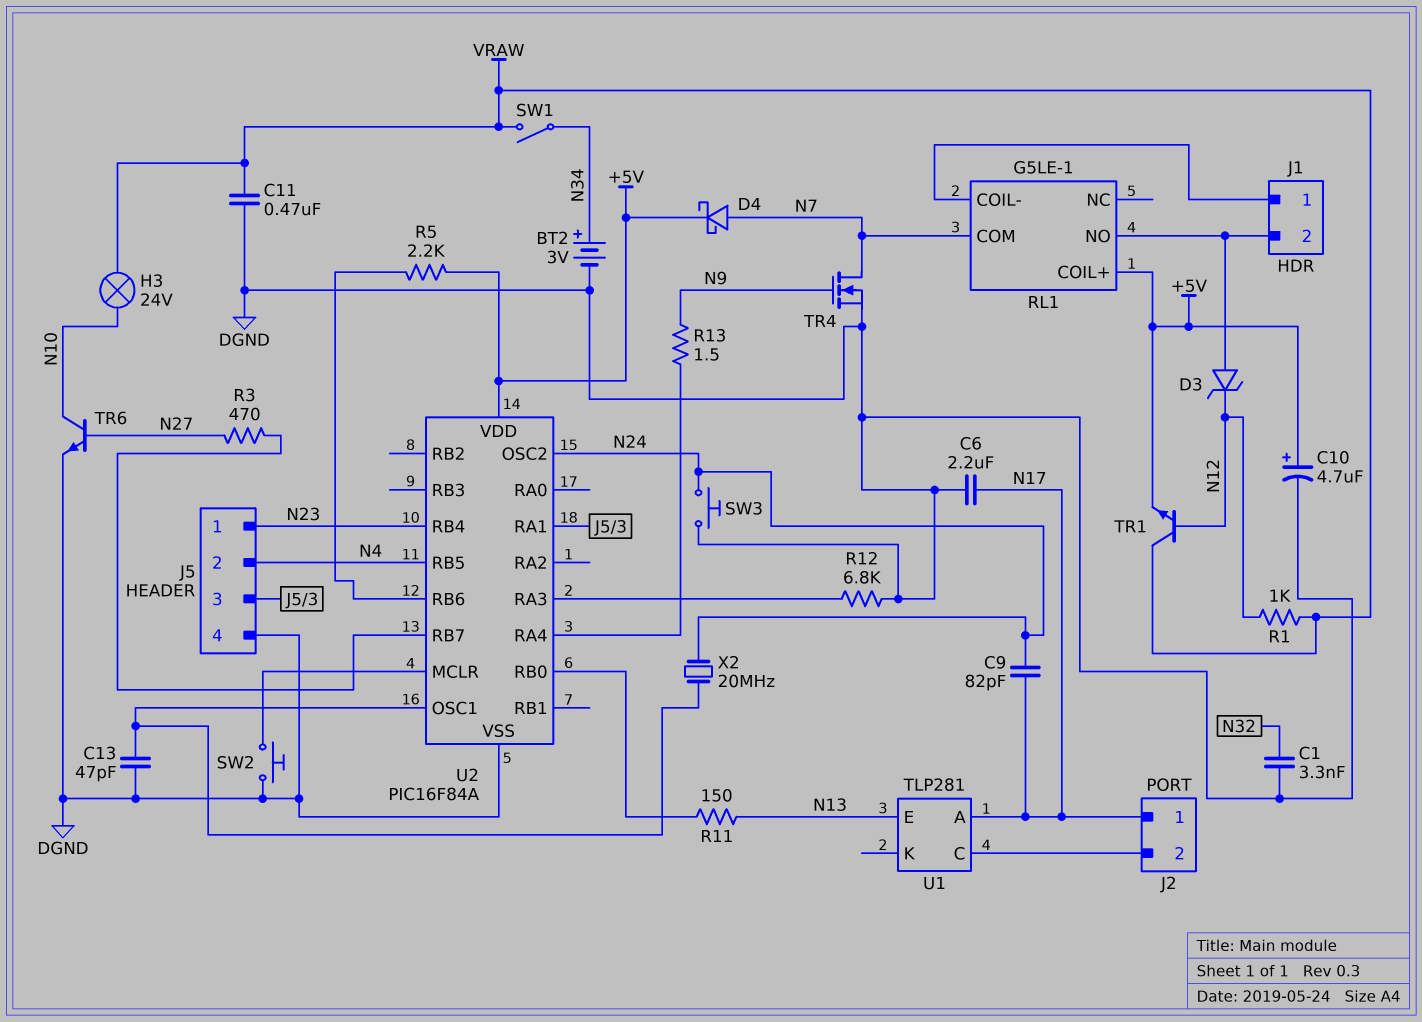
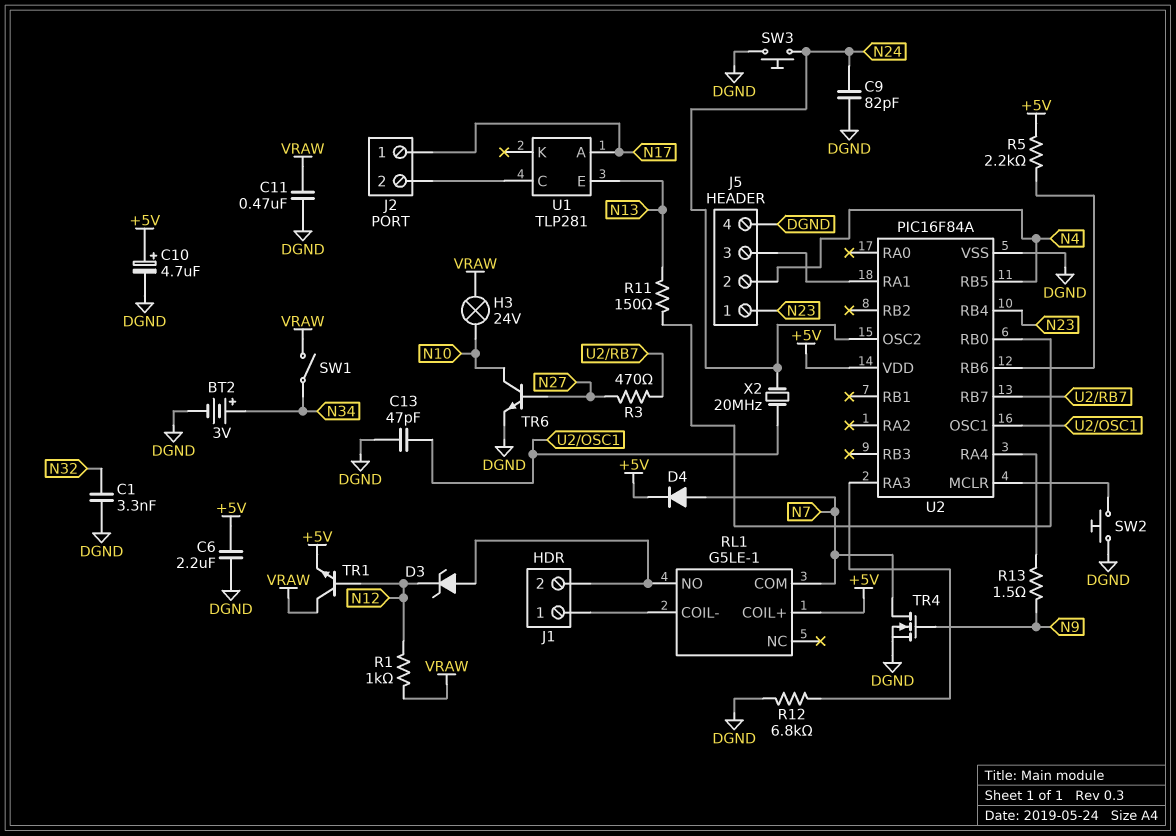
C6: 2.2uF (DGND, N17) -> 2.2uF (+5V, DGND)
C9: 82pF (N17, N24) -> 82pF (DGND, N24)
D4: schottky (A N7, K +5V) -> diode (A N7, K +5V)

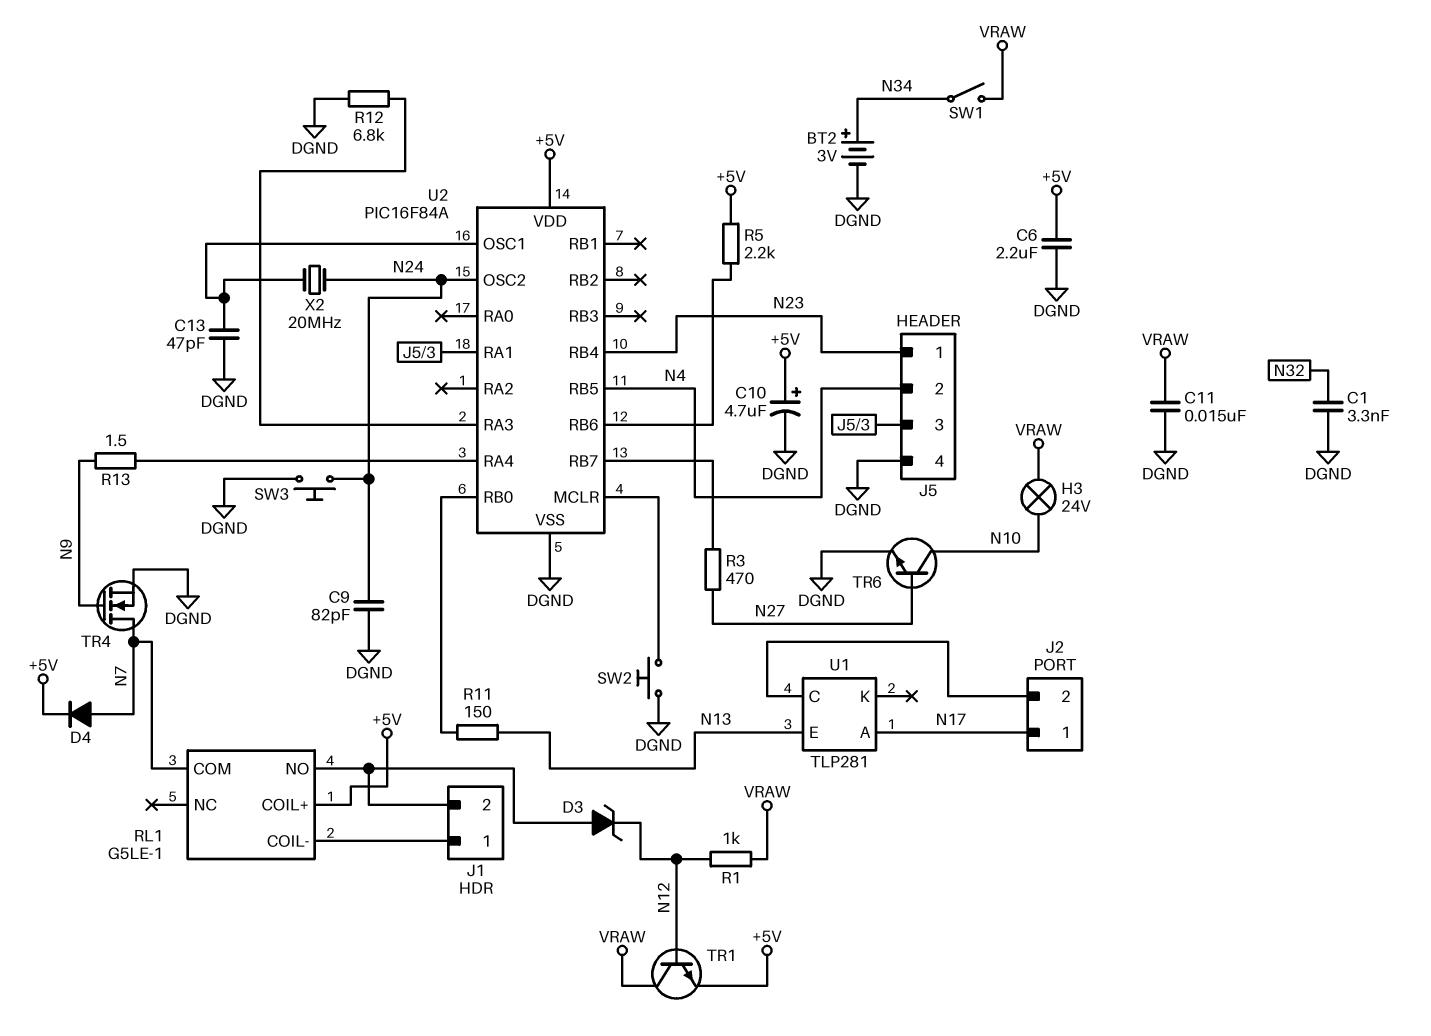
C11: 470nF (DGND, VRAW) -> 15nF (DGND, VRAW)

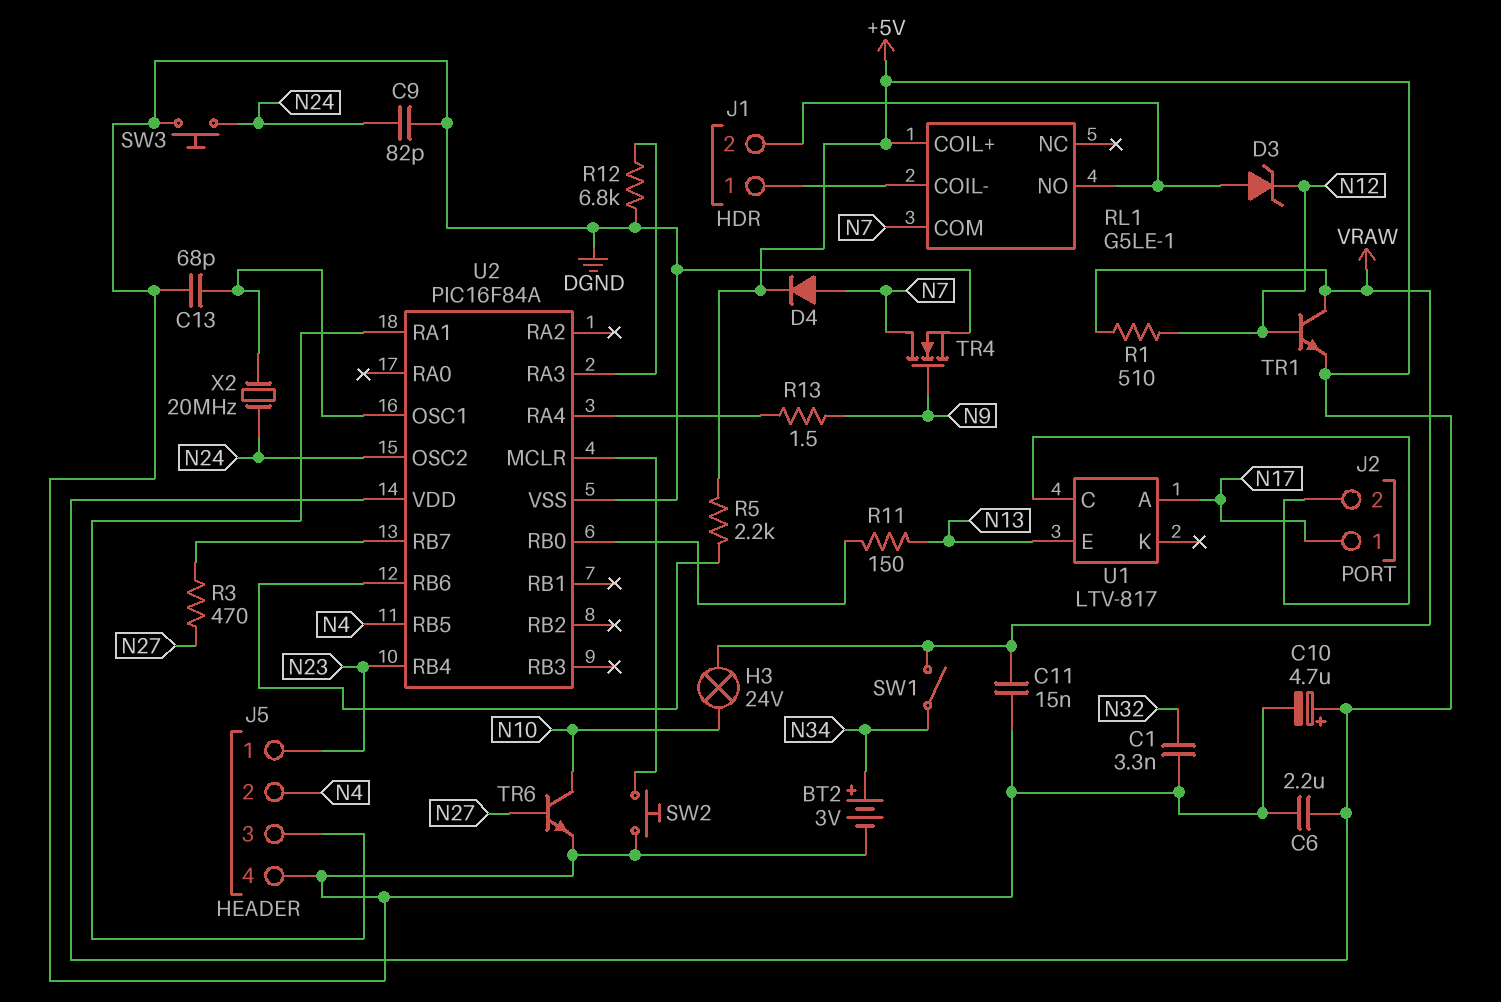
C13: 47pF (DGND, U2/OSC1) -> 68pF (DGND, U2/OSC1)
R1: 1k (N12, VRAW) -> 510 (N12, VRAW)
U1: TLP281 -> LTV-817

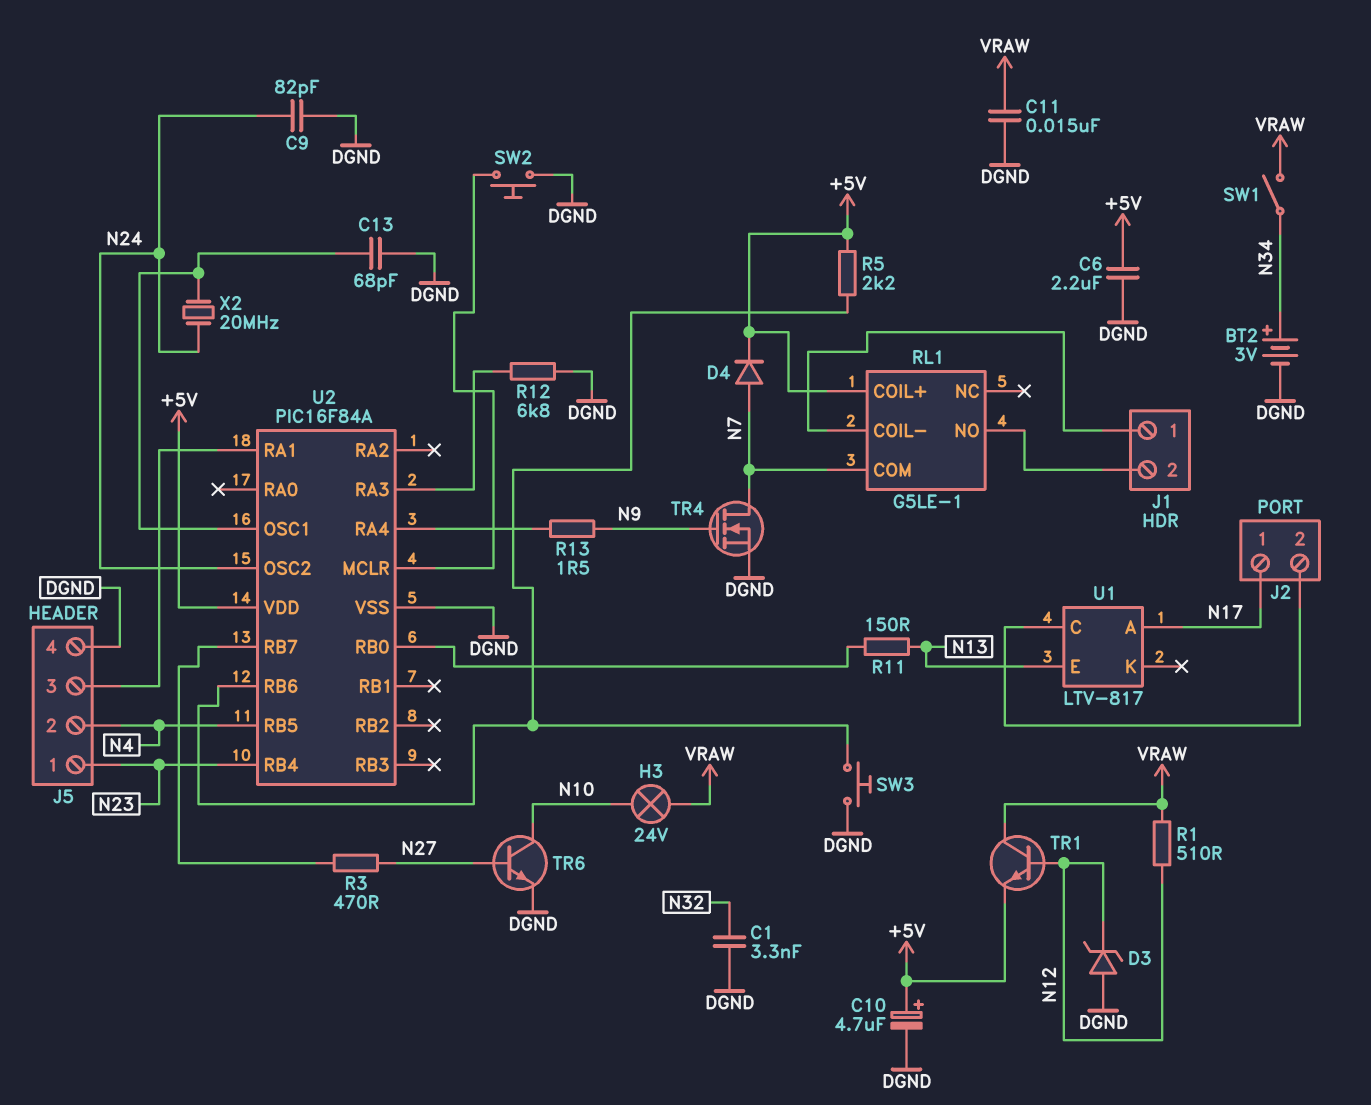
D3: zener (A J1/2, K N12) -> zener (A DGND, K N12)
SW3: button (DGND, N24) -> button (DGND, U2/RB6)

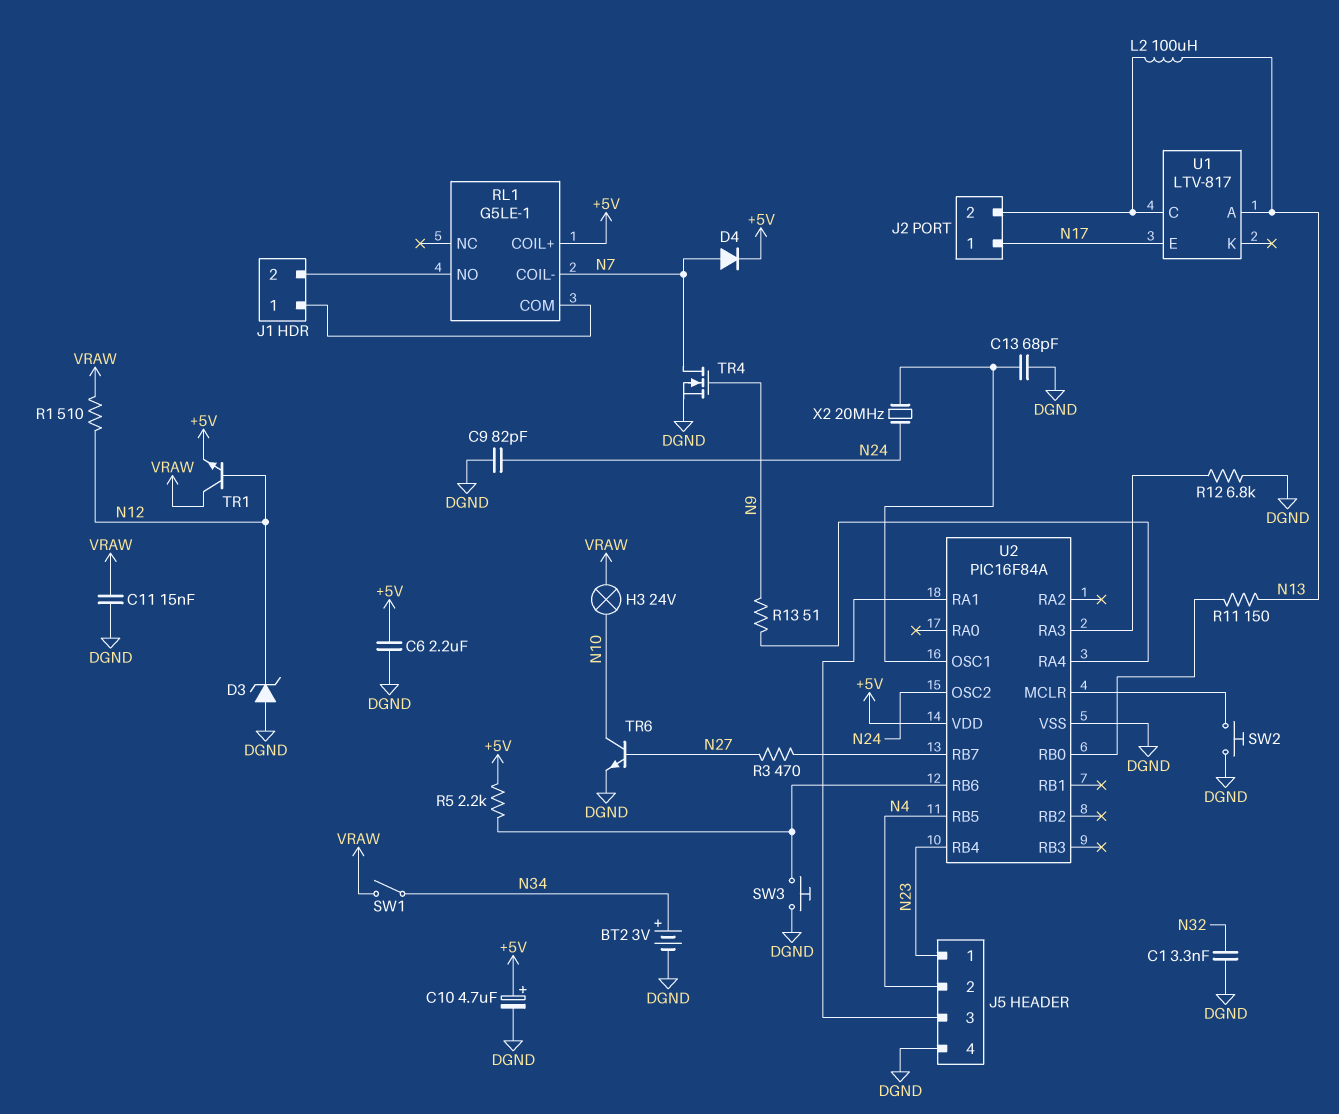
L2: none -> 100uH (J2/2, N13)
R13: 1.5 (N9, U2/RA4) -> 51 (N9, U2/RA4)
RL1 pin COIL-: J1/1 -> N7
RL1 pin COM: N7 -> J1/1
U1 pin A: N17 -> N13
U1 pin E: N13 -> N17

